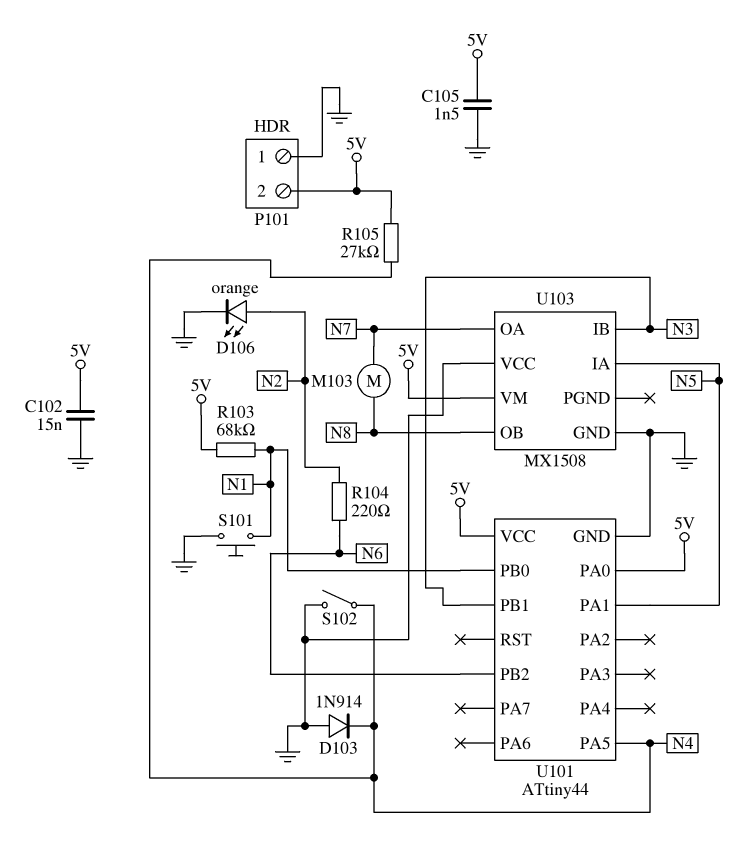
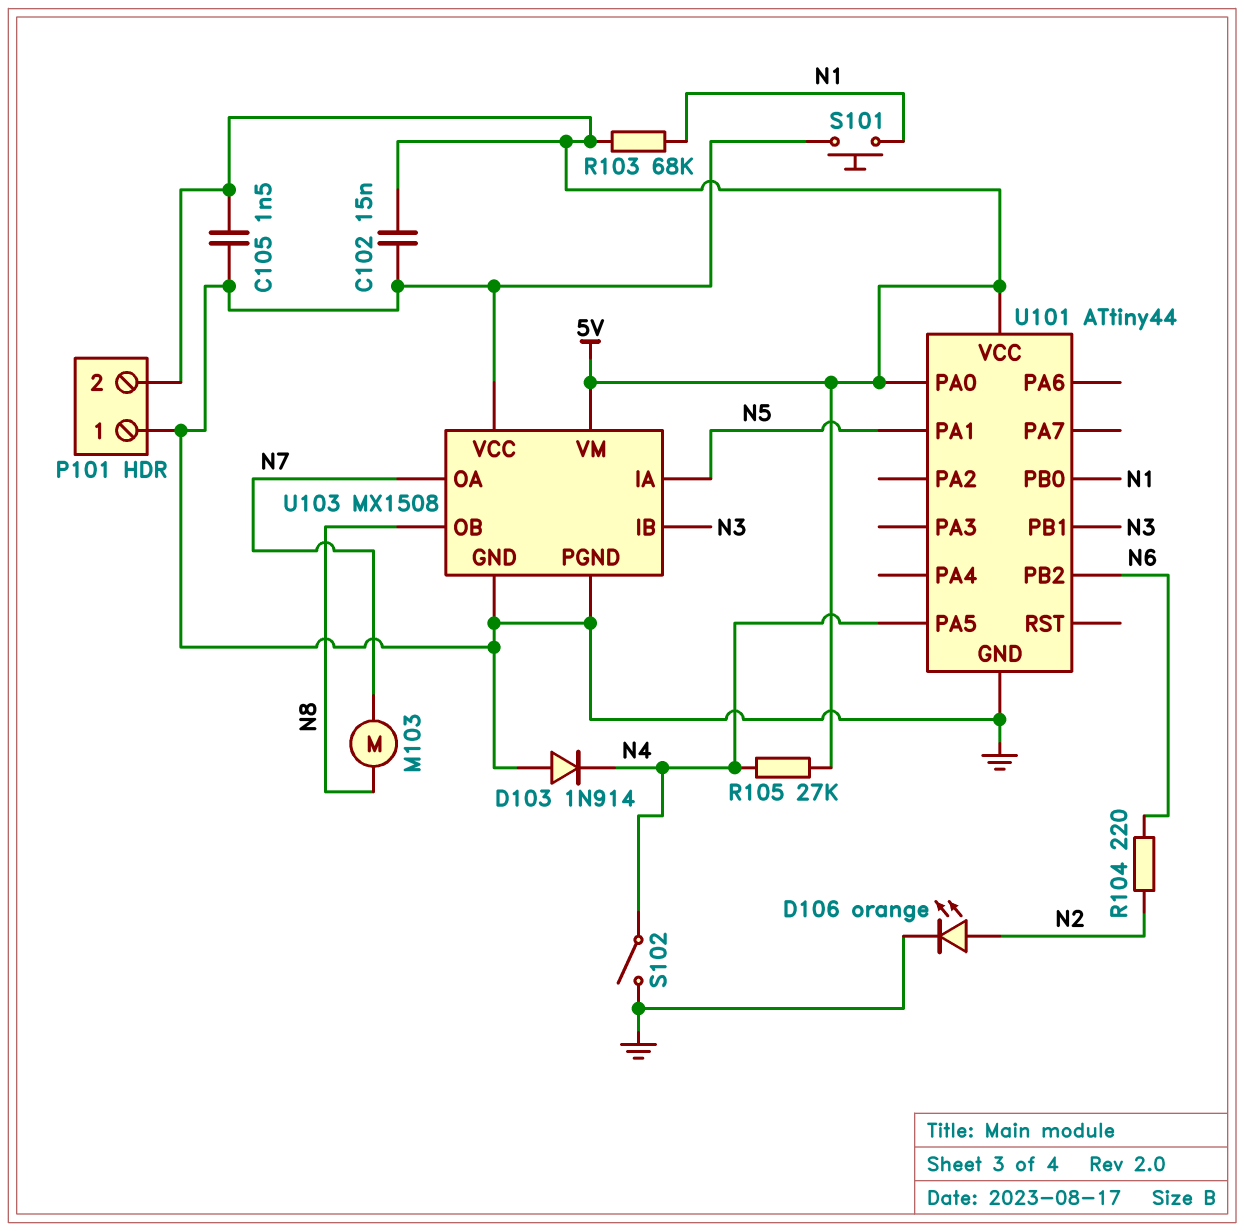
U103 pin PGND: none -> GND

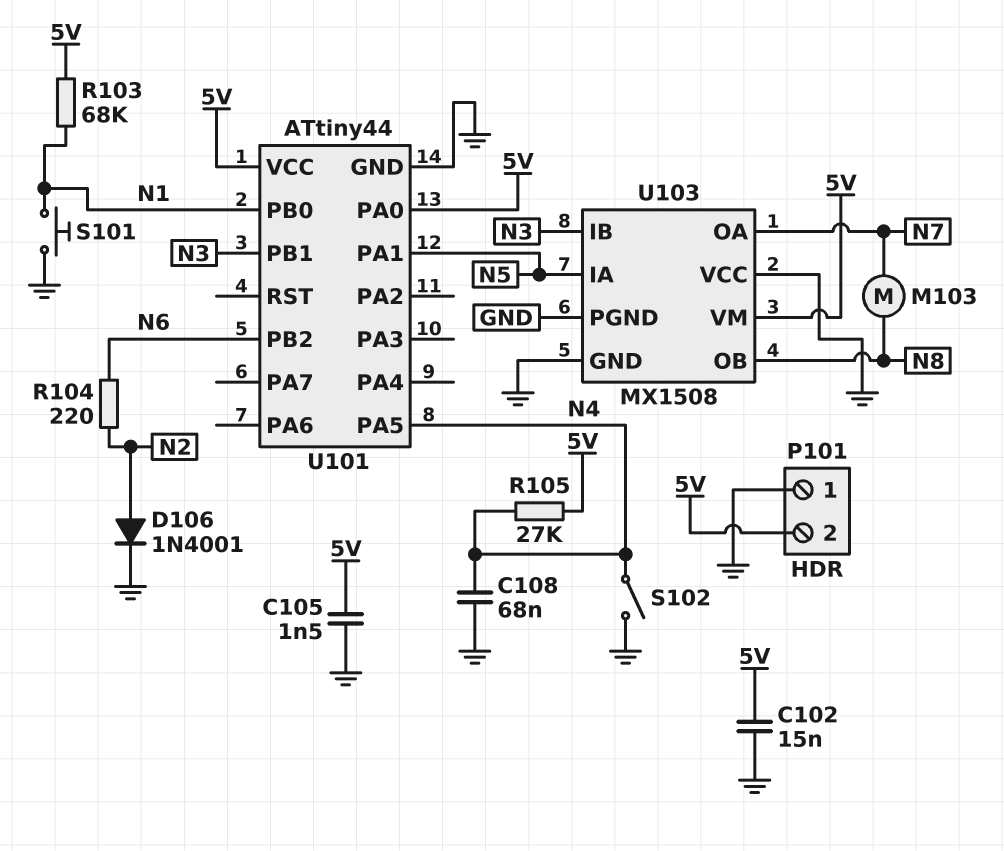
C108: none -> 68nF (GND, N4)
D103: diode 1N914 (A GND, K N4) -> none
D106: LED orange (A N2, K GND) -> diode 1N4001 (A N2, K GND)

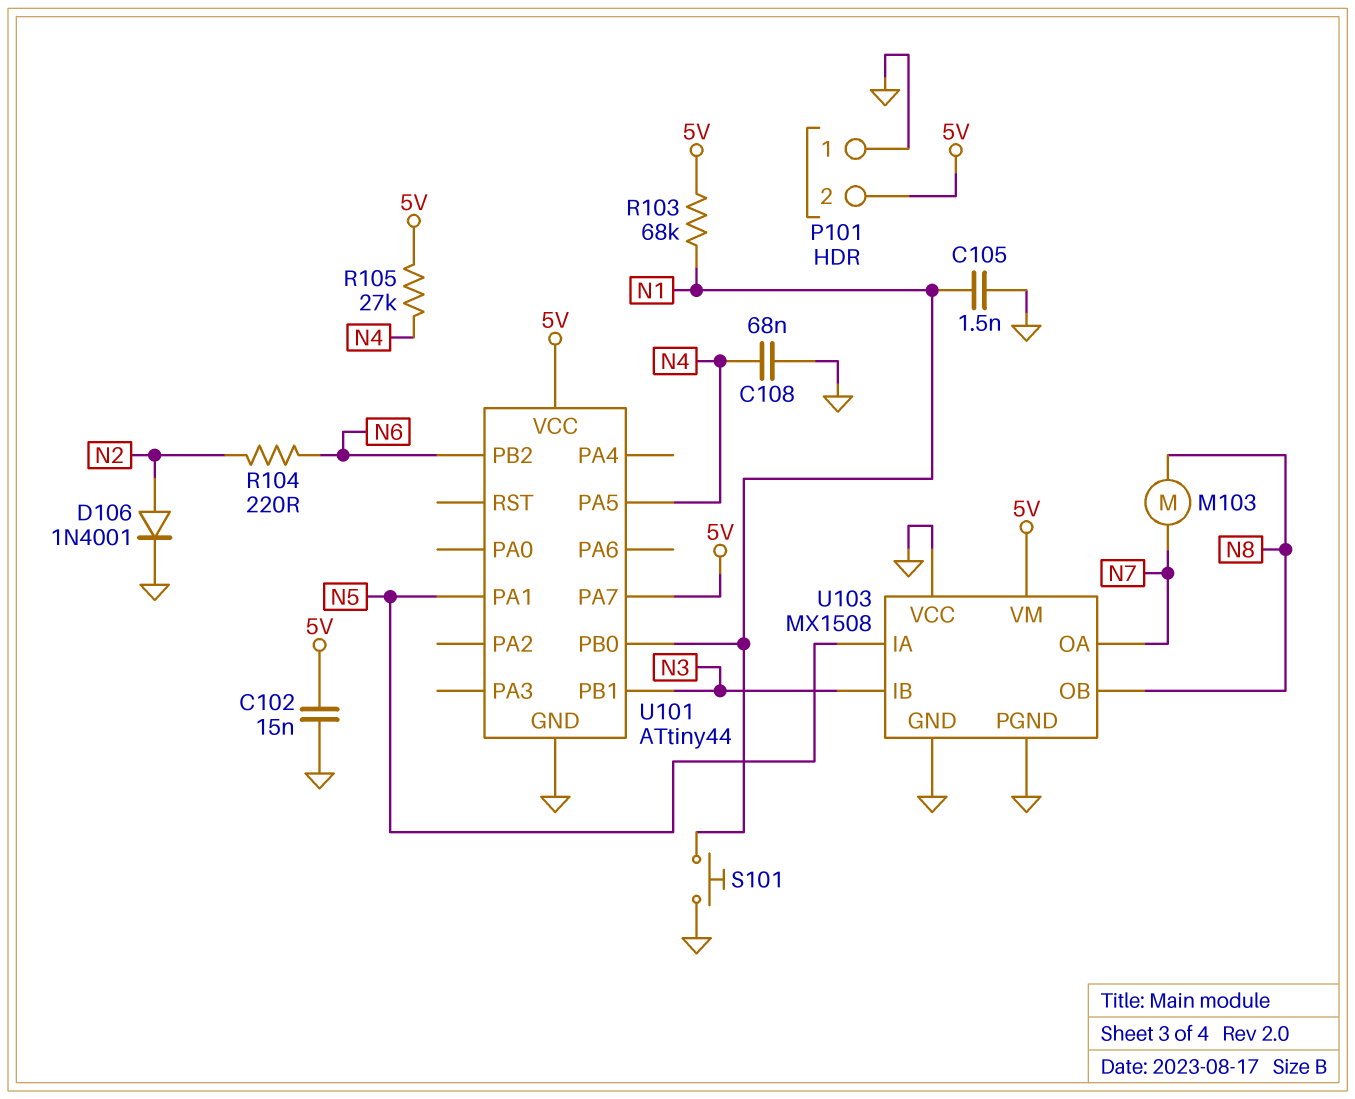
C105: 1.5nF (5V, GND) -> 1.5nF (GND, N1)
S102: switch (GND, N4) -> none
U101 pin PA0: 5V -> none
U101 pin PA7: none -> 5V

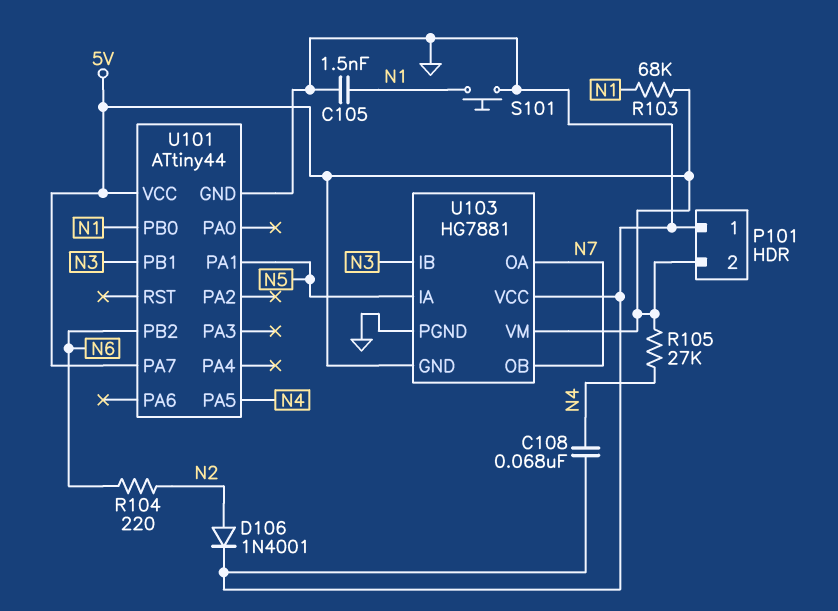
C102: 15nF (5V, GND) -> none
M103: motor (N7, N8) -> none
U103: MX1508 -> HG7881
U103 pin GND: GND -> 5V
U103 pin OB: N8 -> N7

